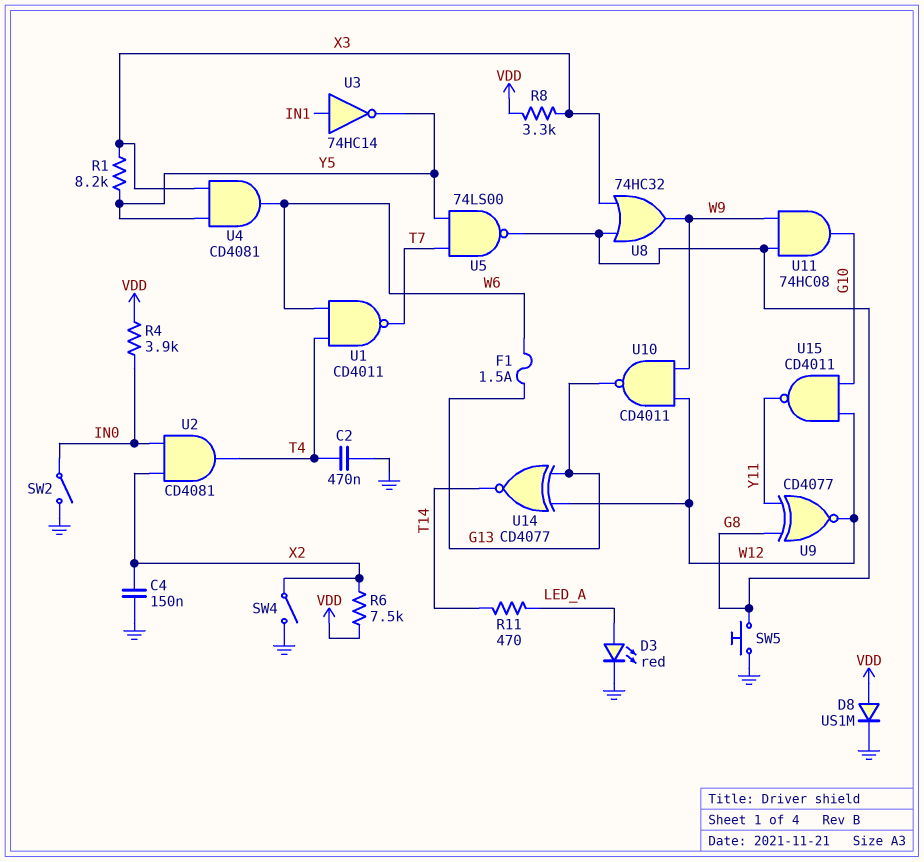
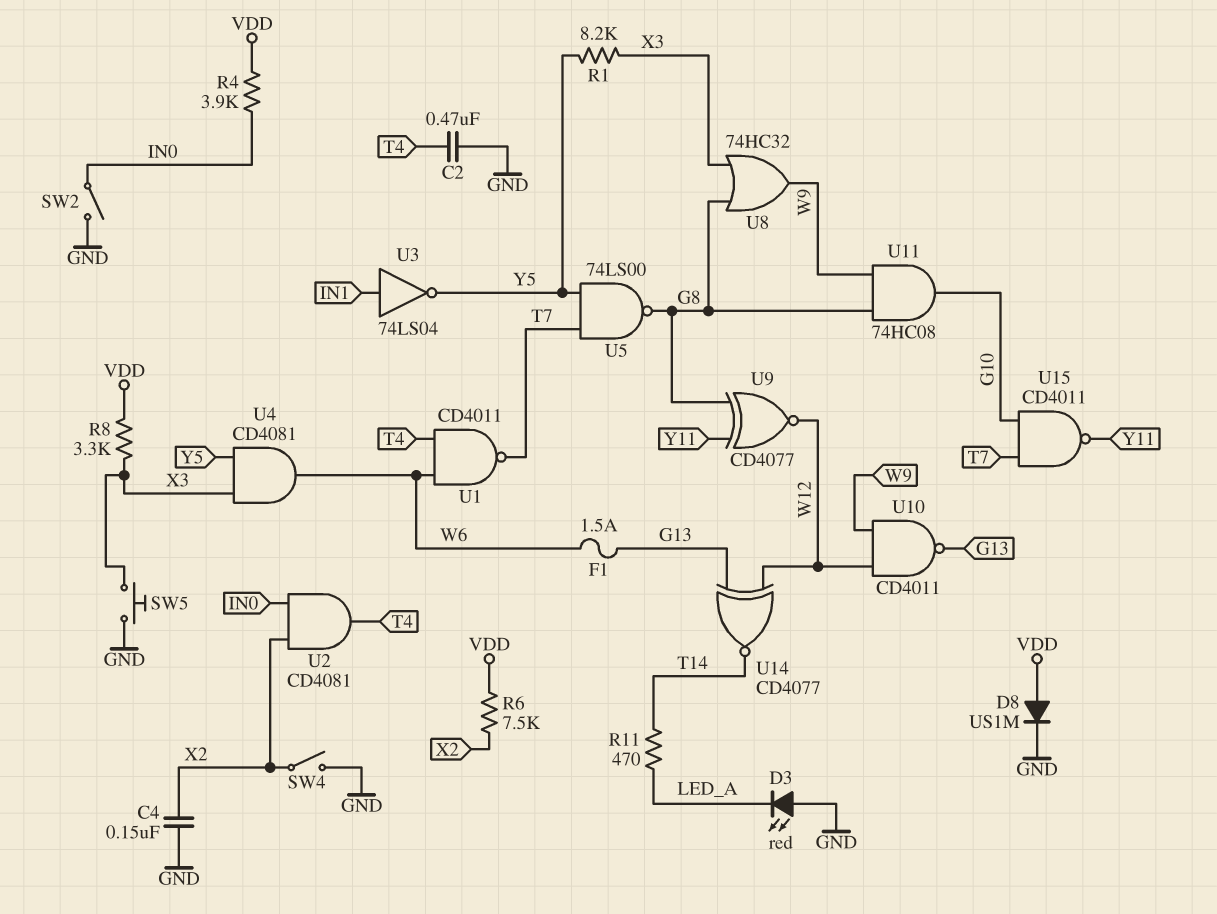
D3: LED red (A LED_A, K GND) -> LED red (A GND, K LED_A)
SW5: button (G8, GND) -> button (GND, X3)
U3: NOT 74HC14 (in IN1, out Y5) -> NOT 74LS04 (in IN1, out Y5)
U15: NAND CD4011 (in G10, in W12, out Y11) -> NAND CD4011 (in G10, in T7, out Y11)

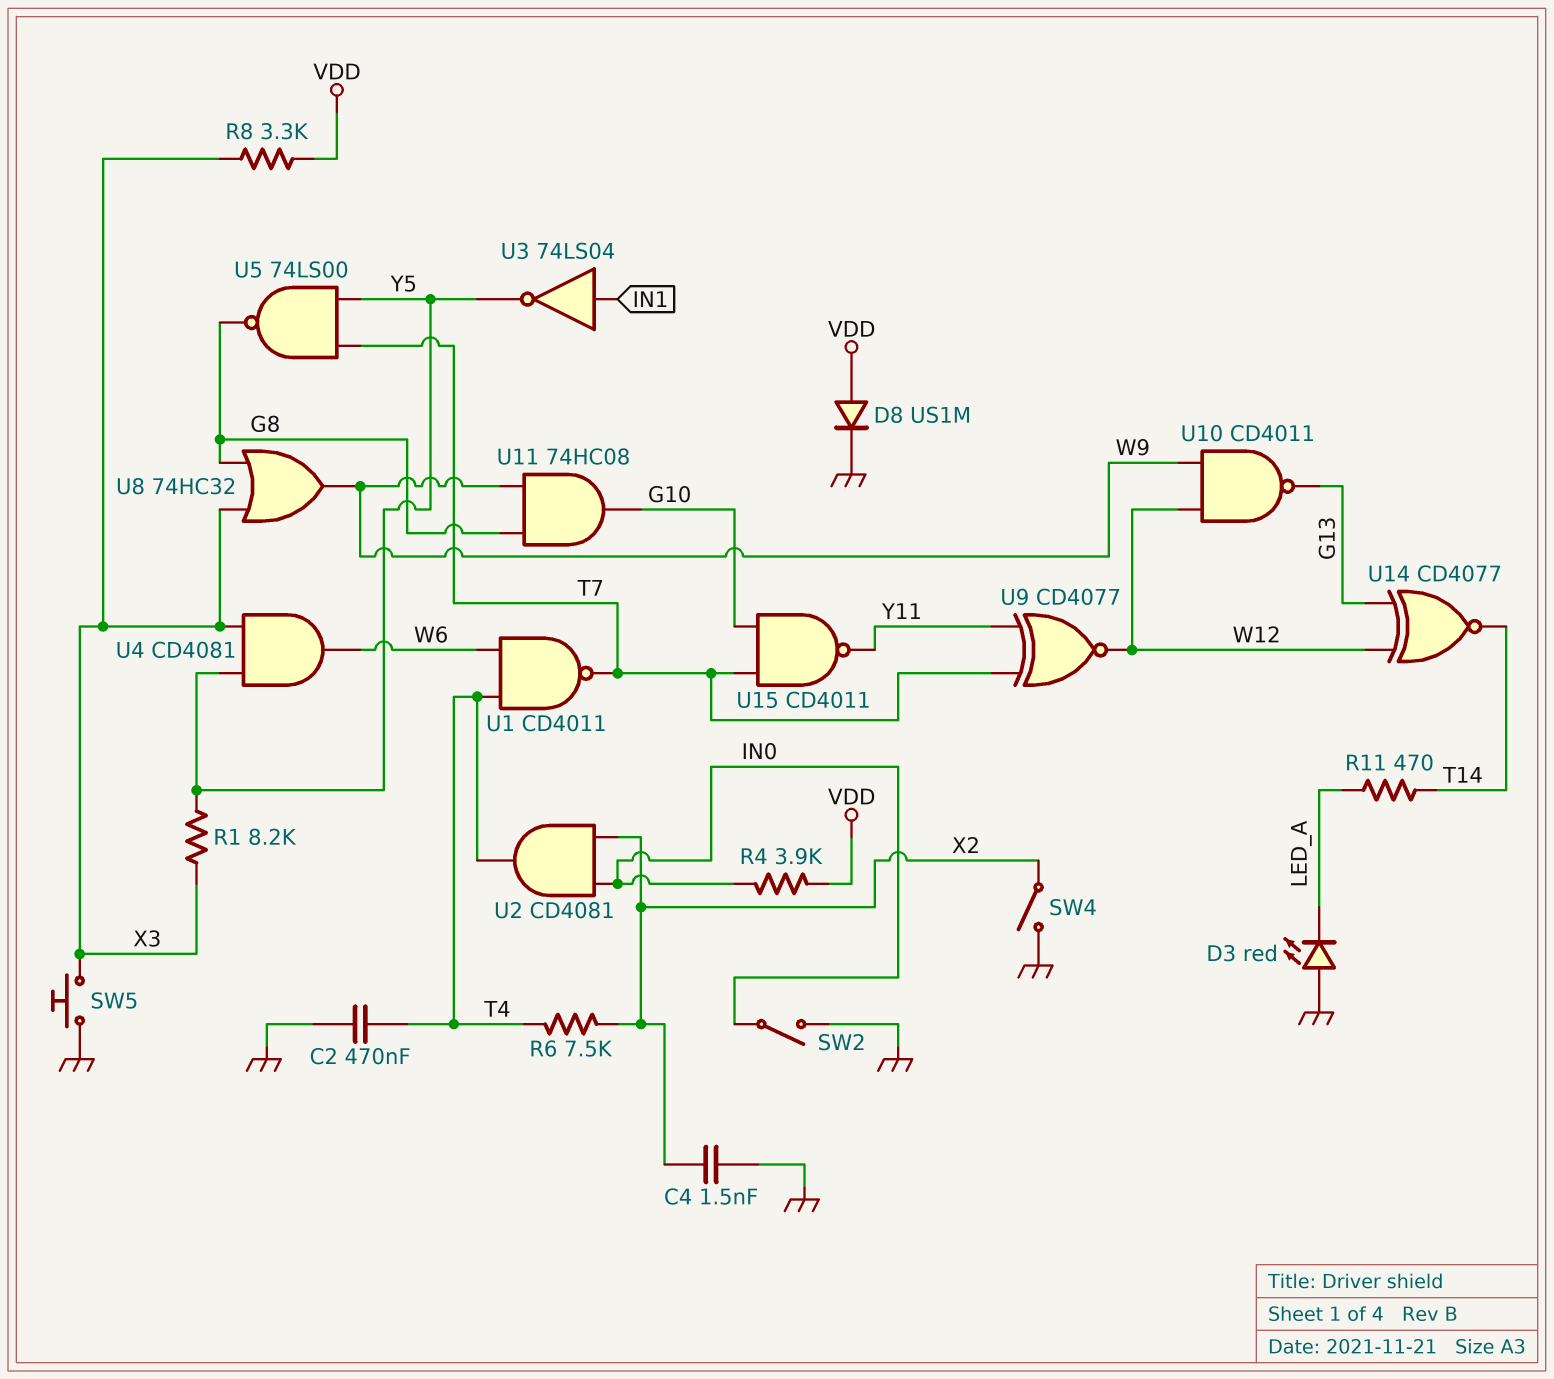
C4: 150nF (GND, X2) -> 1.5nF (GND, X2)
F1: 1.5A (G13, W6) -> none
R6: 7.5k (VDD, X2) -> 7.5k (T4, X2)
U9: XNOR CD4077 (in G8, in Y11, out W12) -> XNOR CD4077 (in T7, in Y11, out W12)

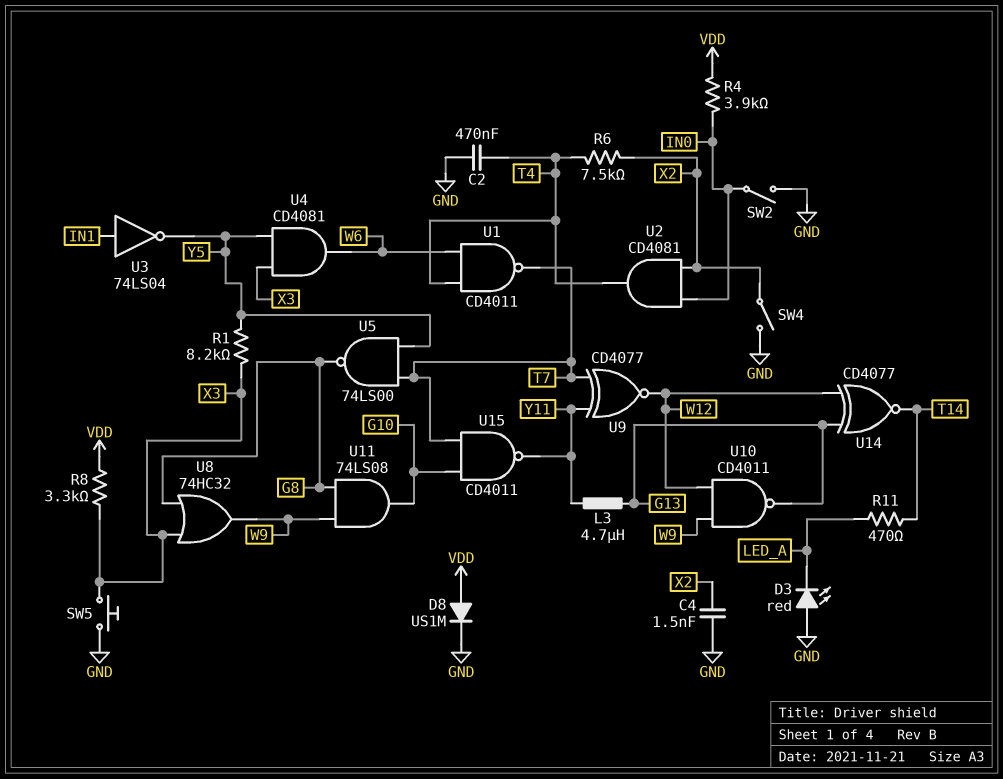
L3: none -> 4.7uH (G13, Y11)
U11: AND 74HC08 (in G8, in W9, out G10) -> AND 74LS08 (in G8, in W9, out G10)

